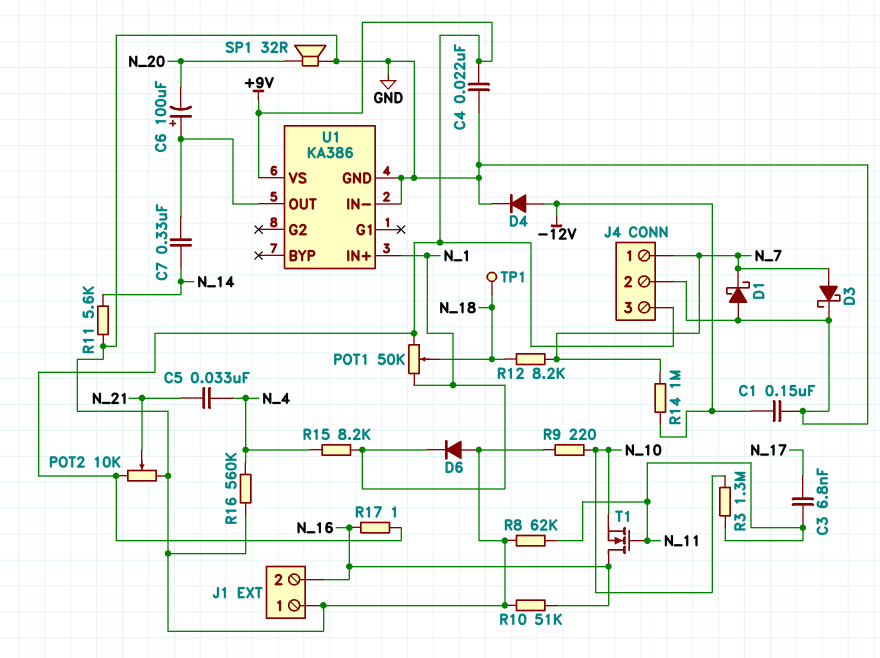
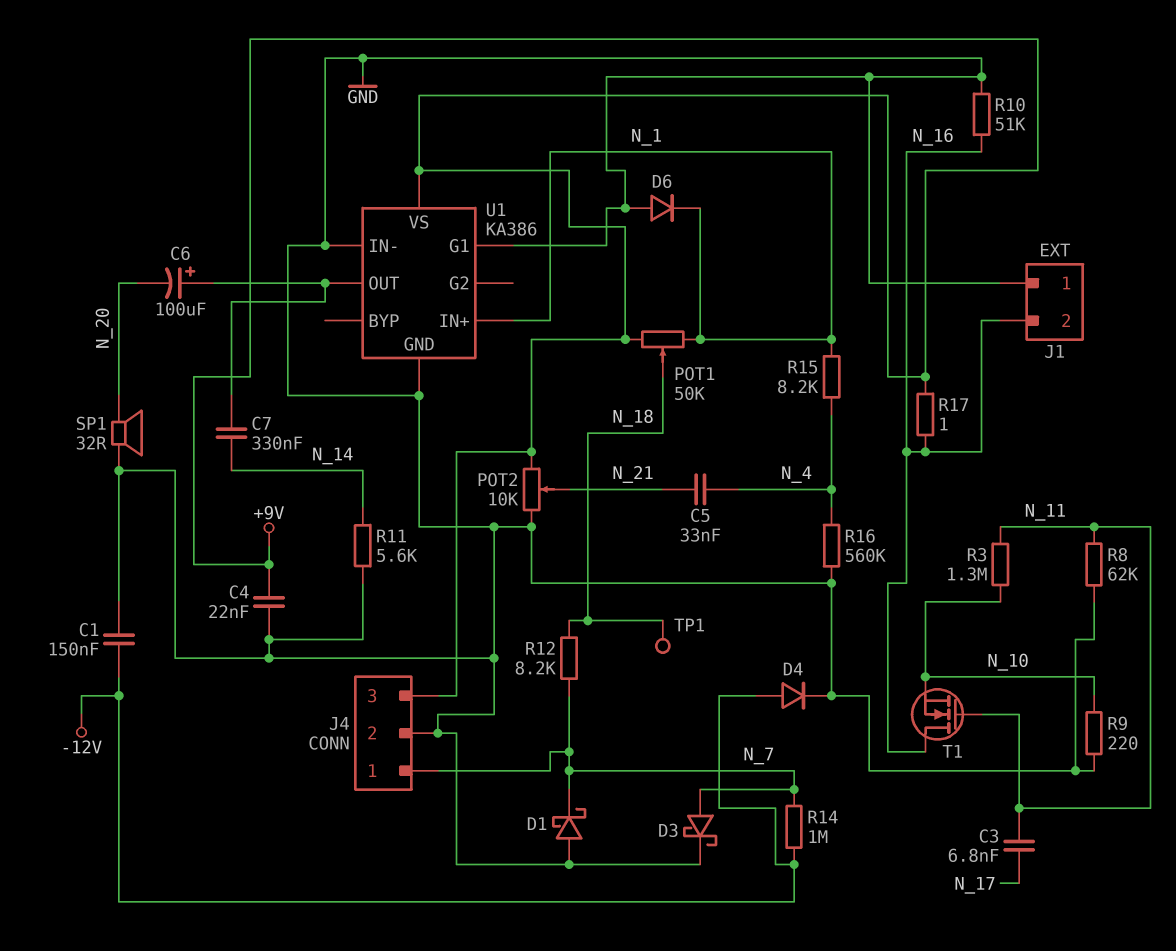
U1 pin G1: none -> GND

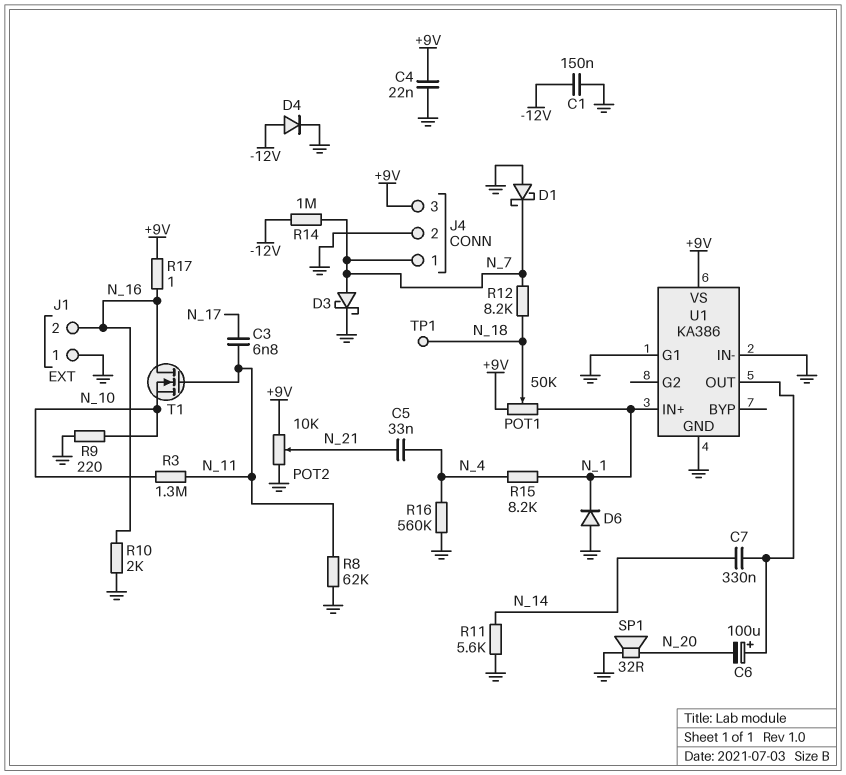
R10: 51k (GND, N_16) -> 2k (GND, N_16)

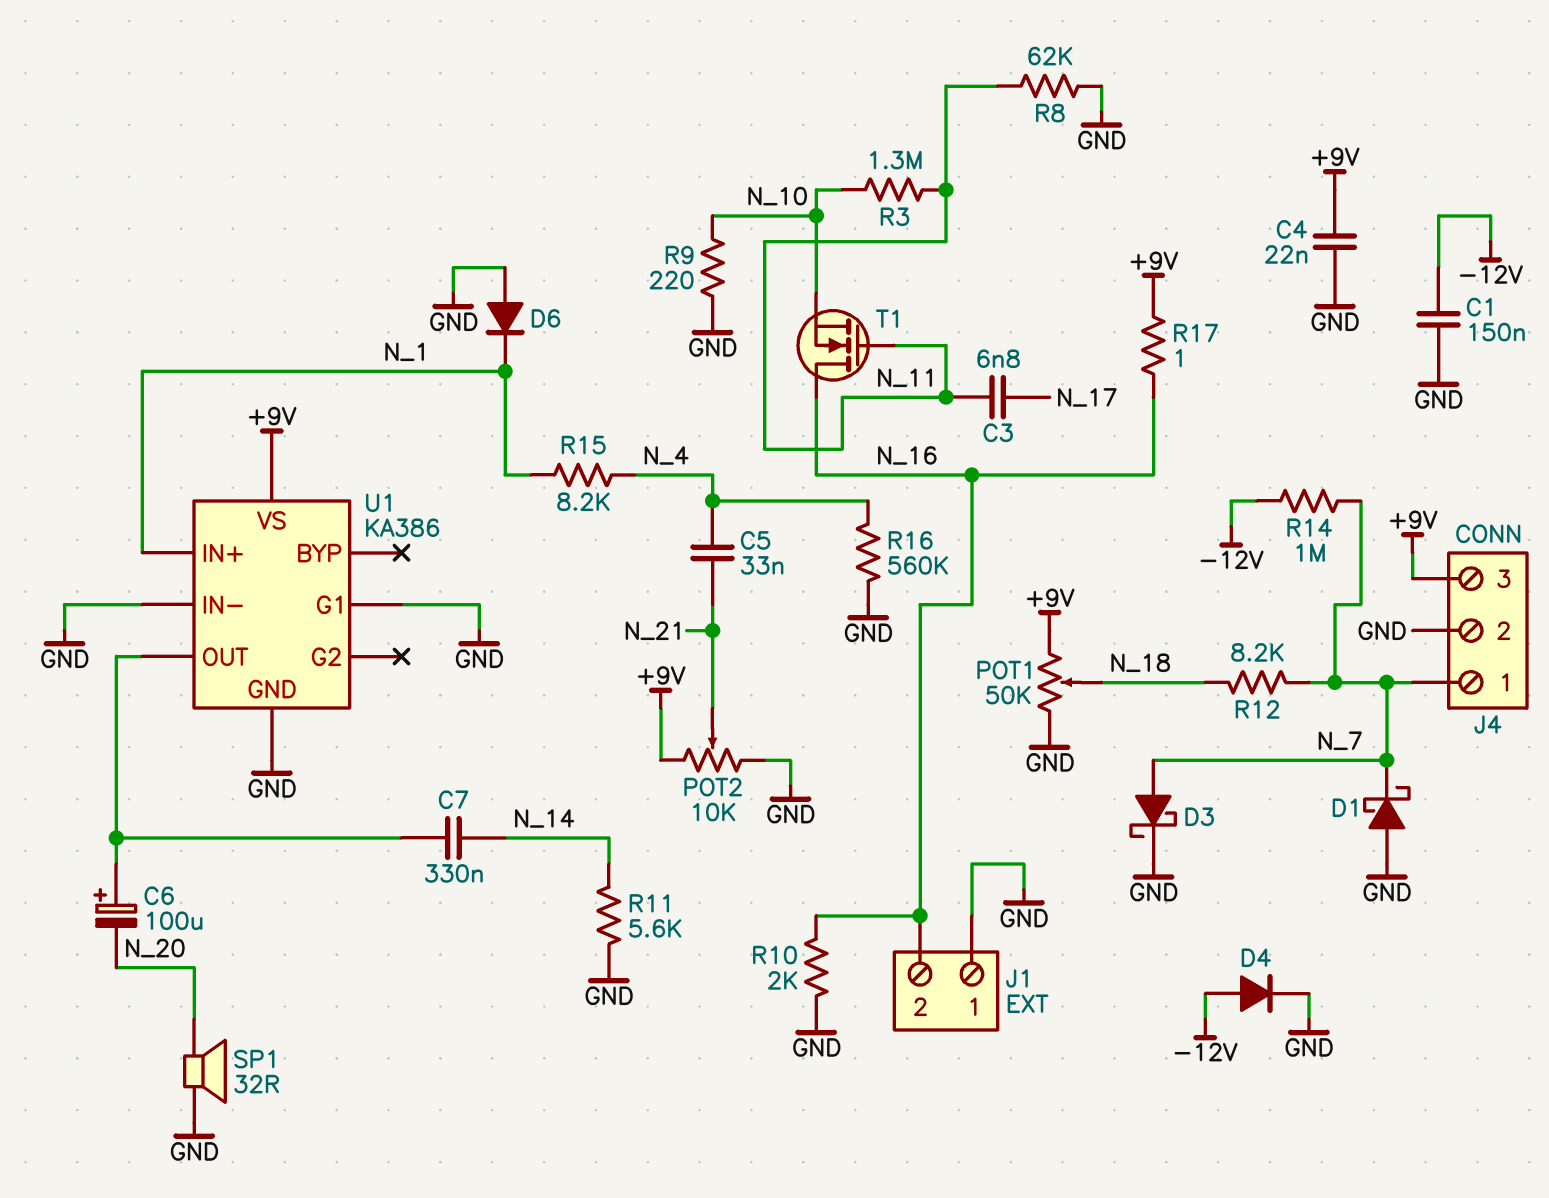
POT1: 50k (+9V, N_1, wiper N_18) -> 50k (+9V, GND, wiper N_18)
TP1: test point (N_18) -> none

